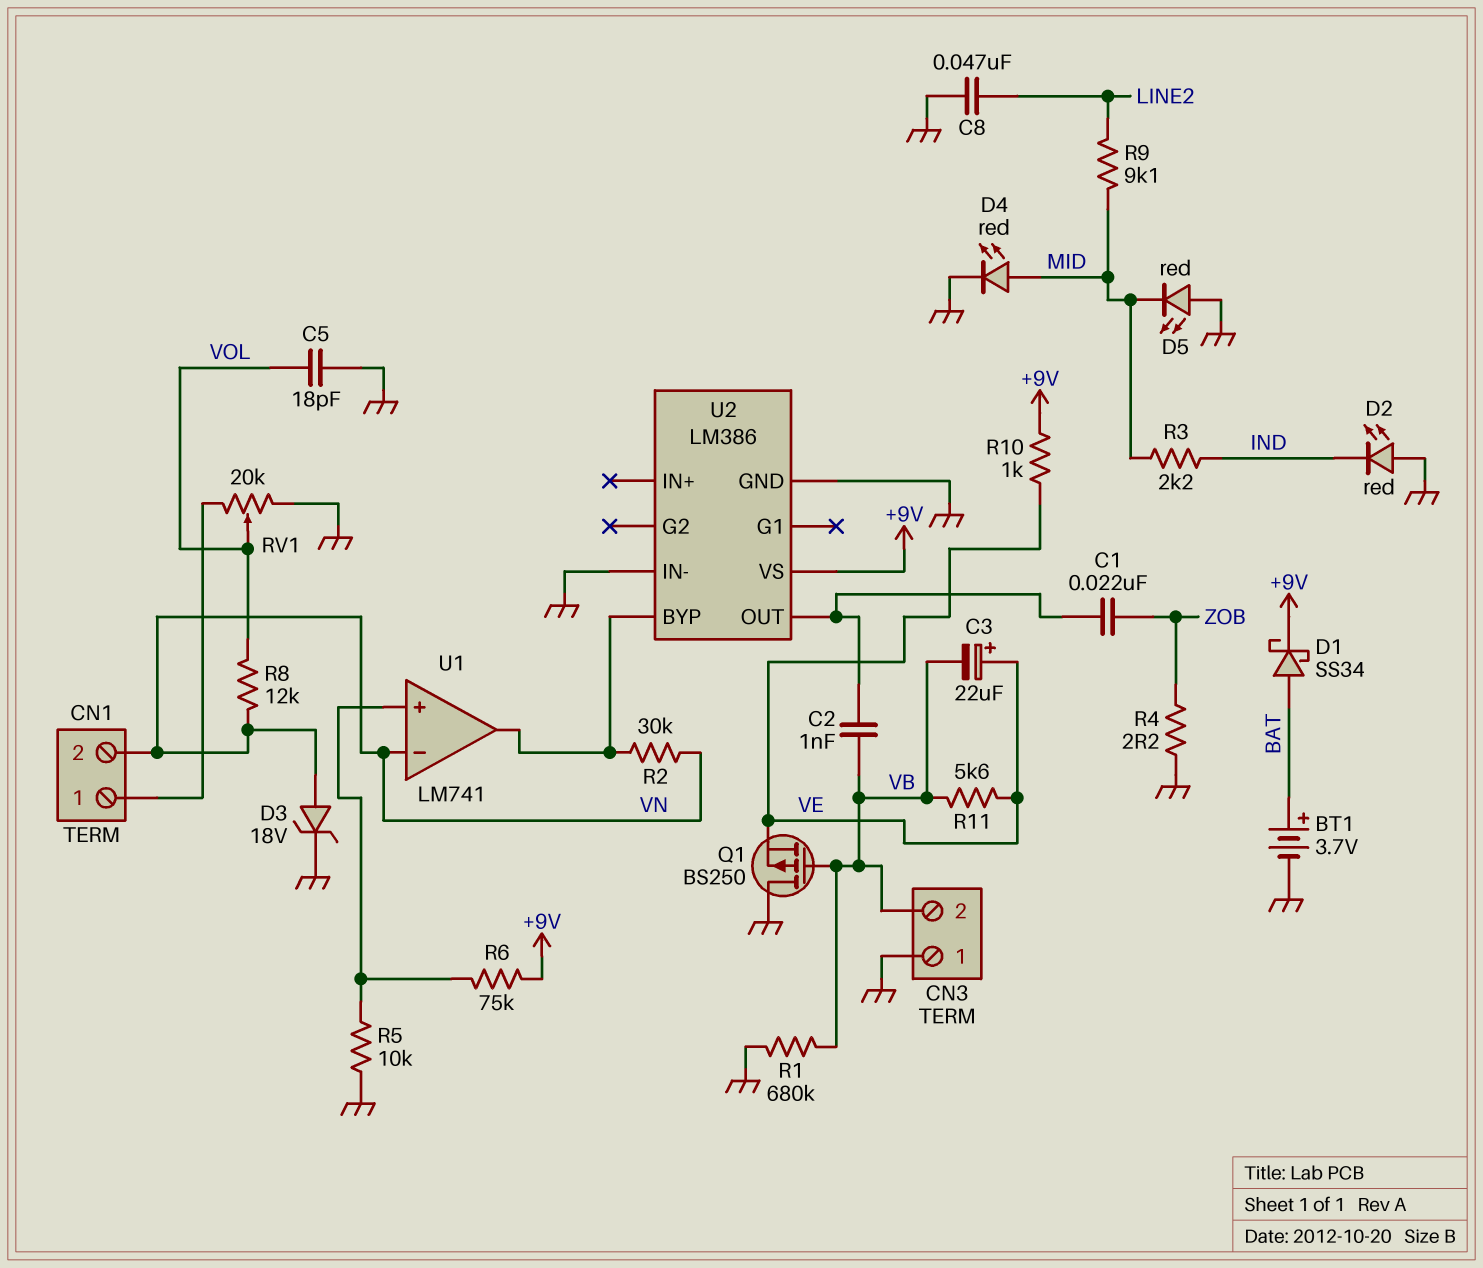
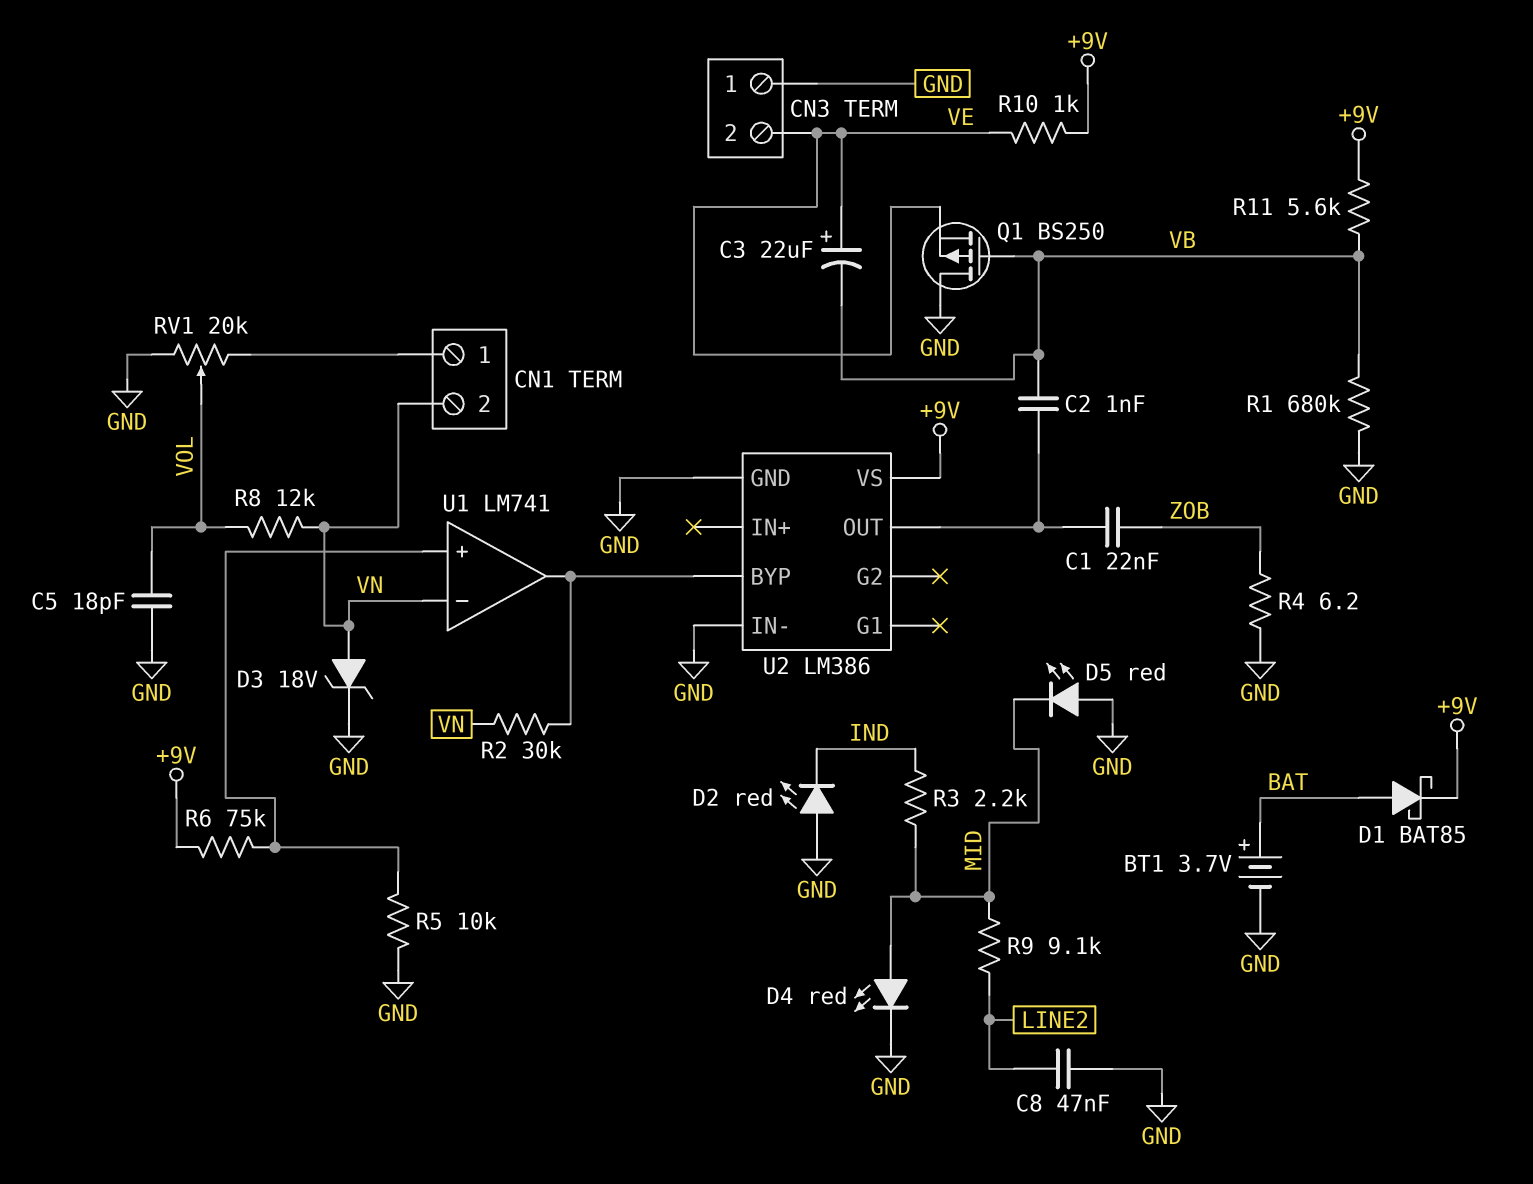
CN3 pin 2: VB -> VE
D1: schottky SS34 (A BAT, K +9V) -> schottky BAT85 (A BAT, K +9V)
R4: 2.2 (GND, ZOB) -> 6.2 (GND, ZOB)
R11: 5.6k (VB, VE) -> 5.6k (+9V, VB)

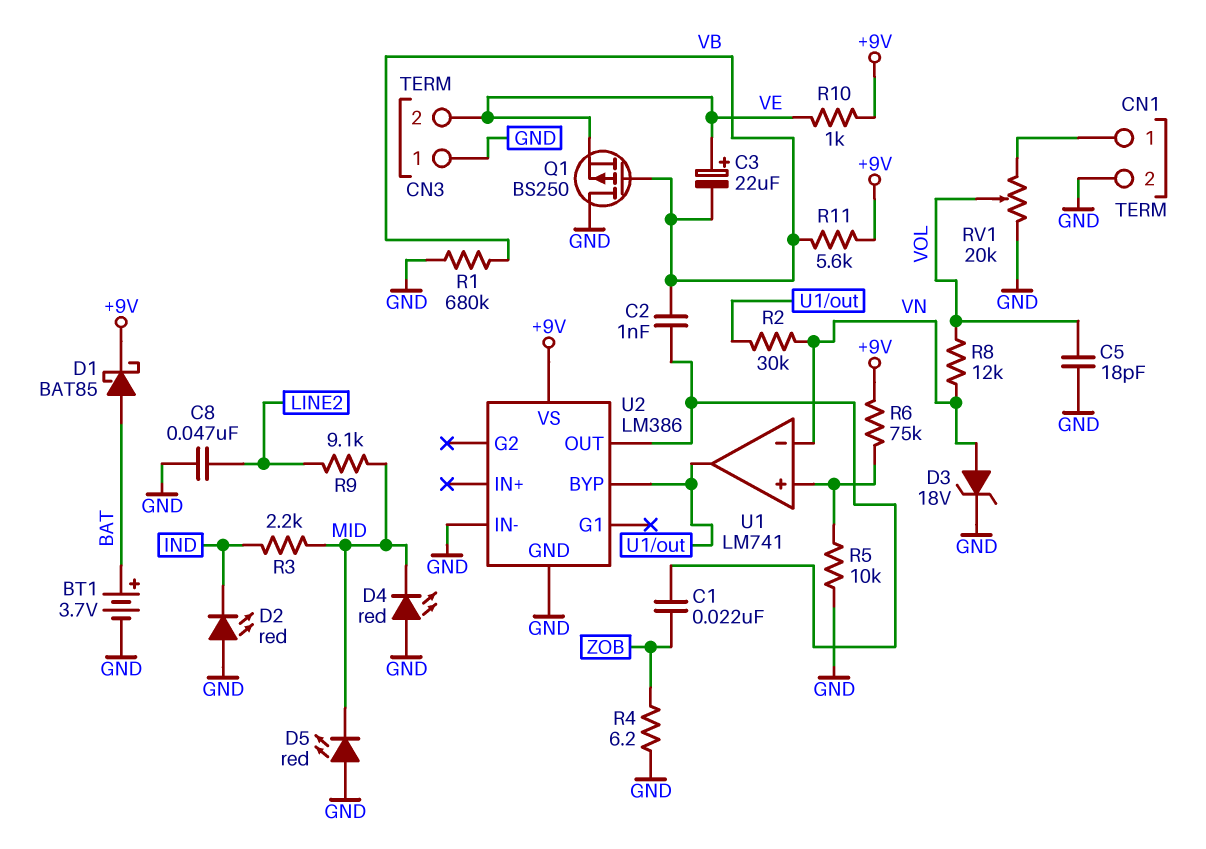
CN1 pin 2: VN -> GND
D4: LED red (A MID, K GND) -> LED red (A GND, K MID)

